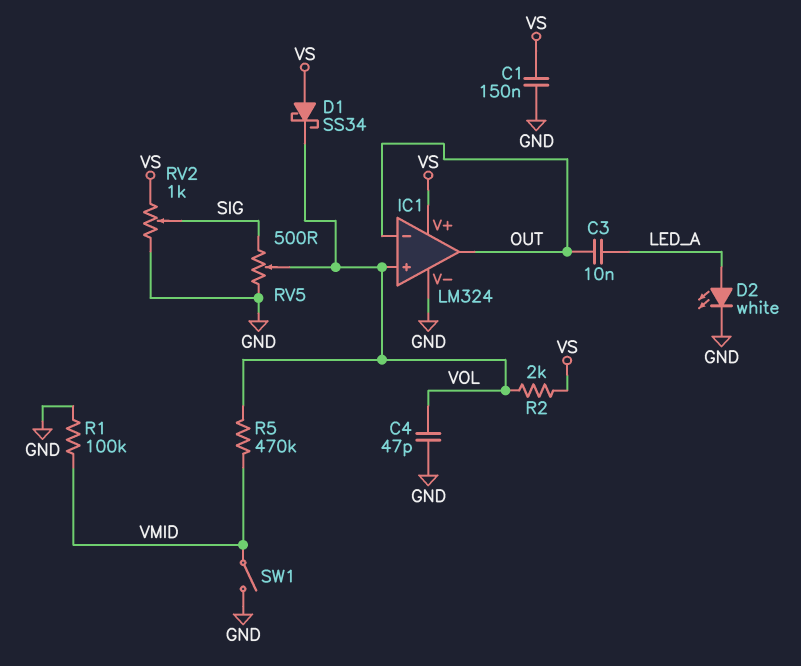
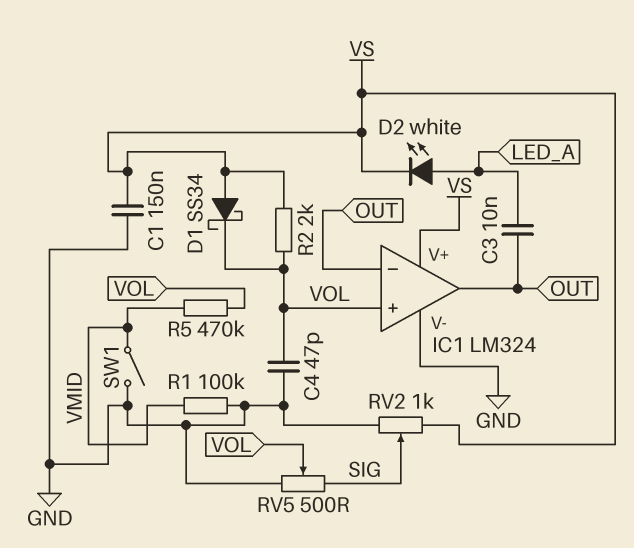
D2: LED white (A LED_A, K GND) -> LED white (A LED_A, K VS)

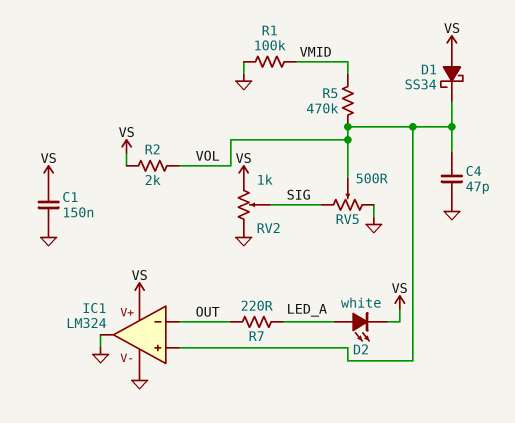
C3: 10nF (LED_A, OUT) -> none
IC1 pin out: OUT -> GND
R7: none -> 220 (LED_A, OUT)
SW1: switch (GND, VMID) -> none

